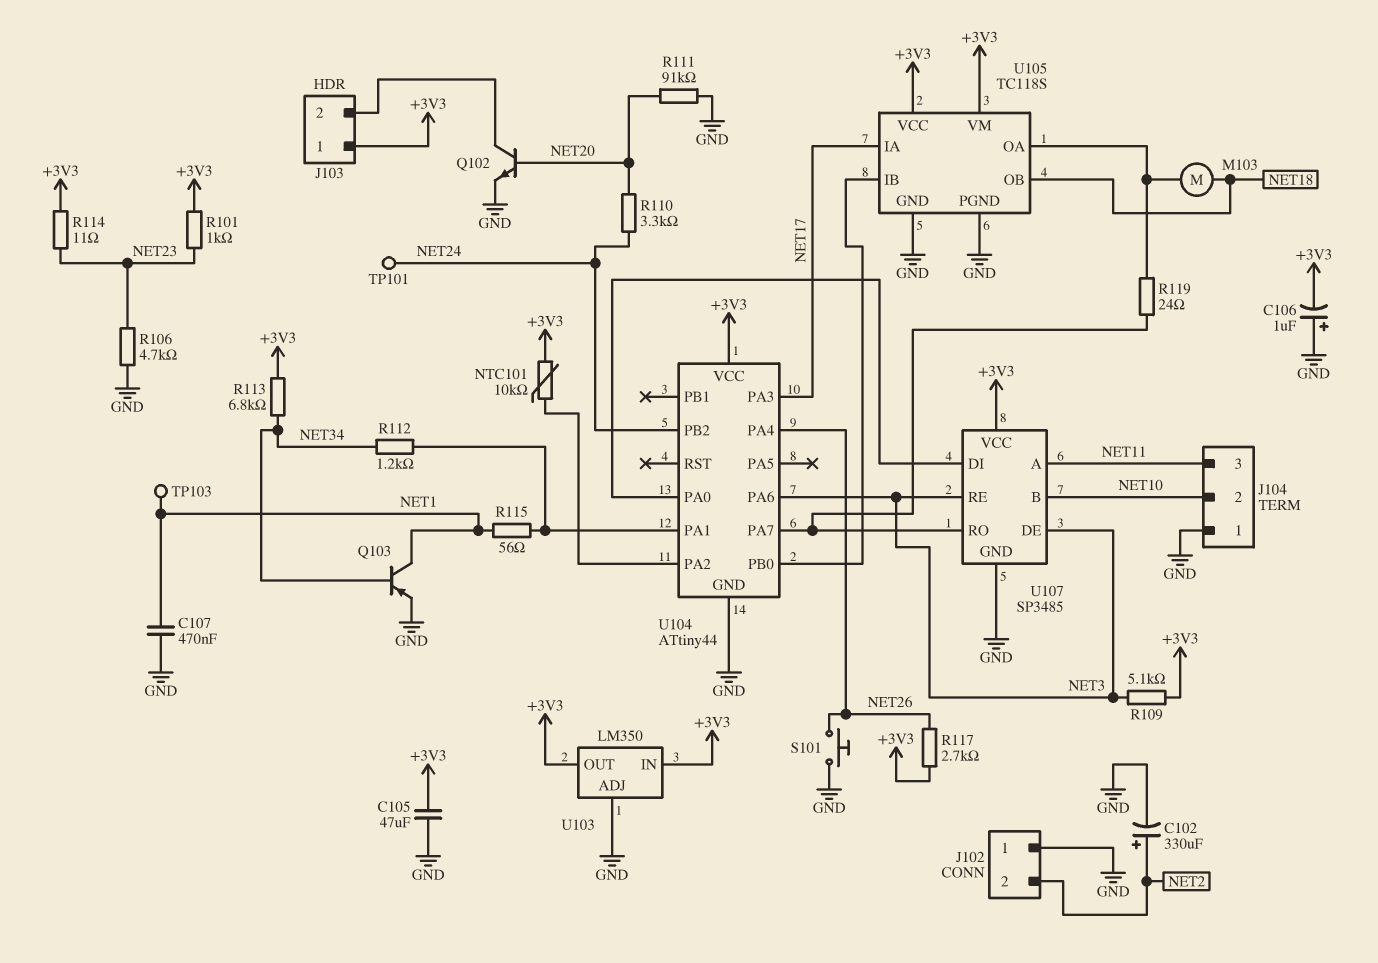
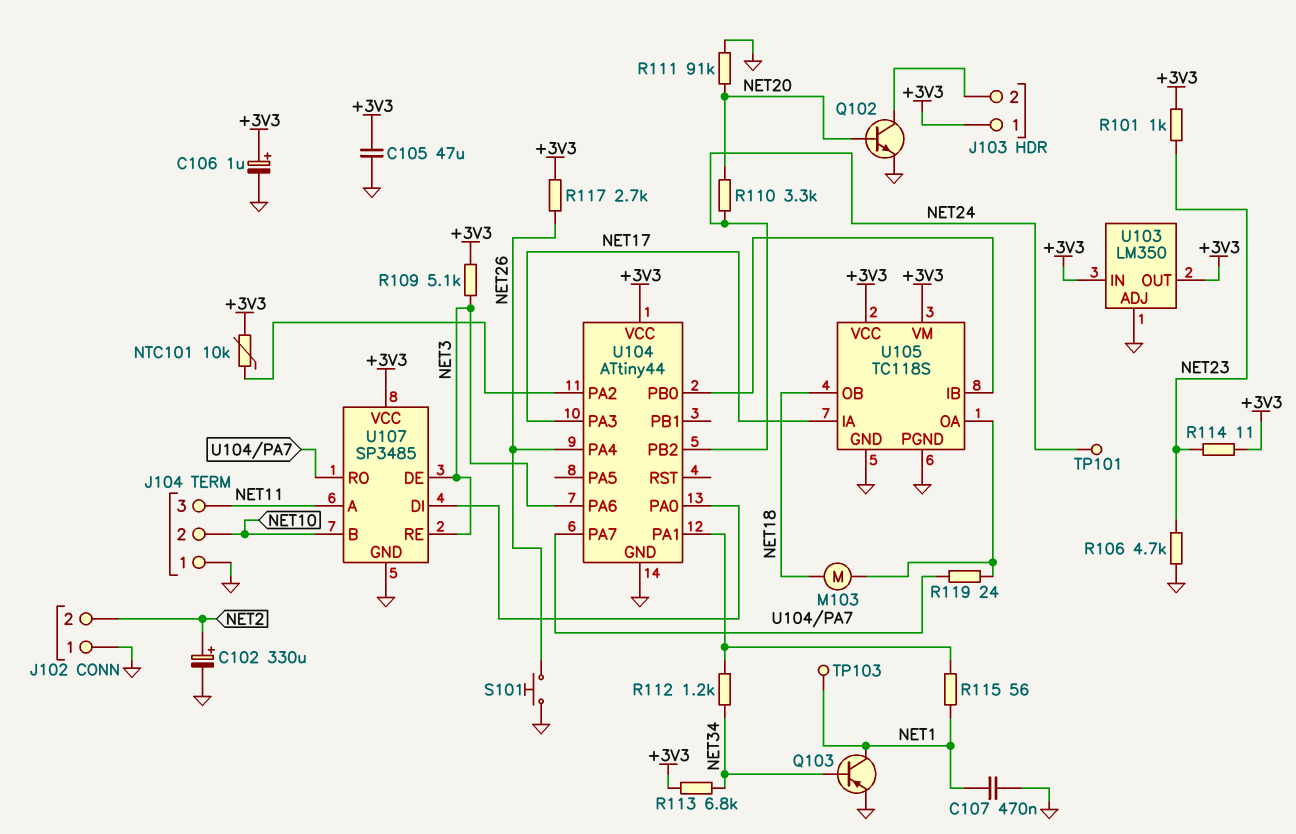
C106: 1uF (plus GND, minus +3V3) -> 1uF (plus +3V3, minus GND)

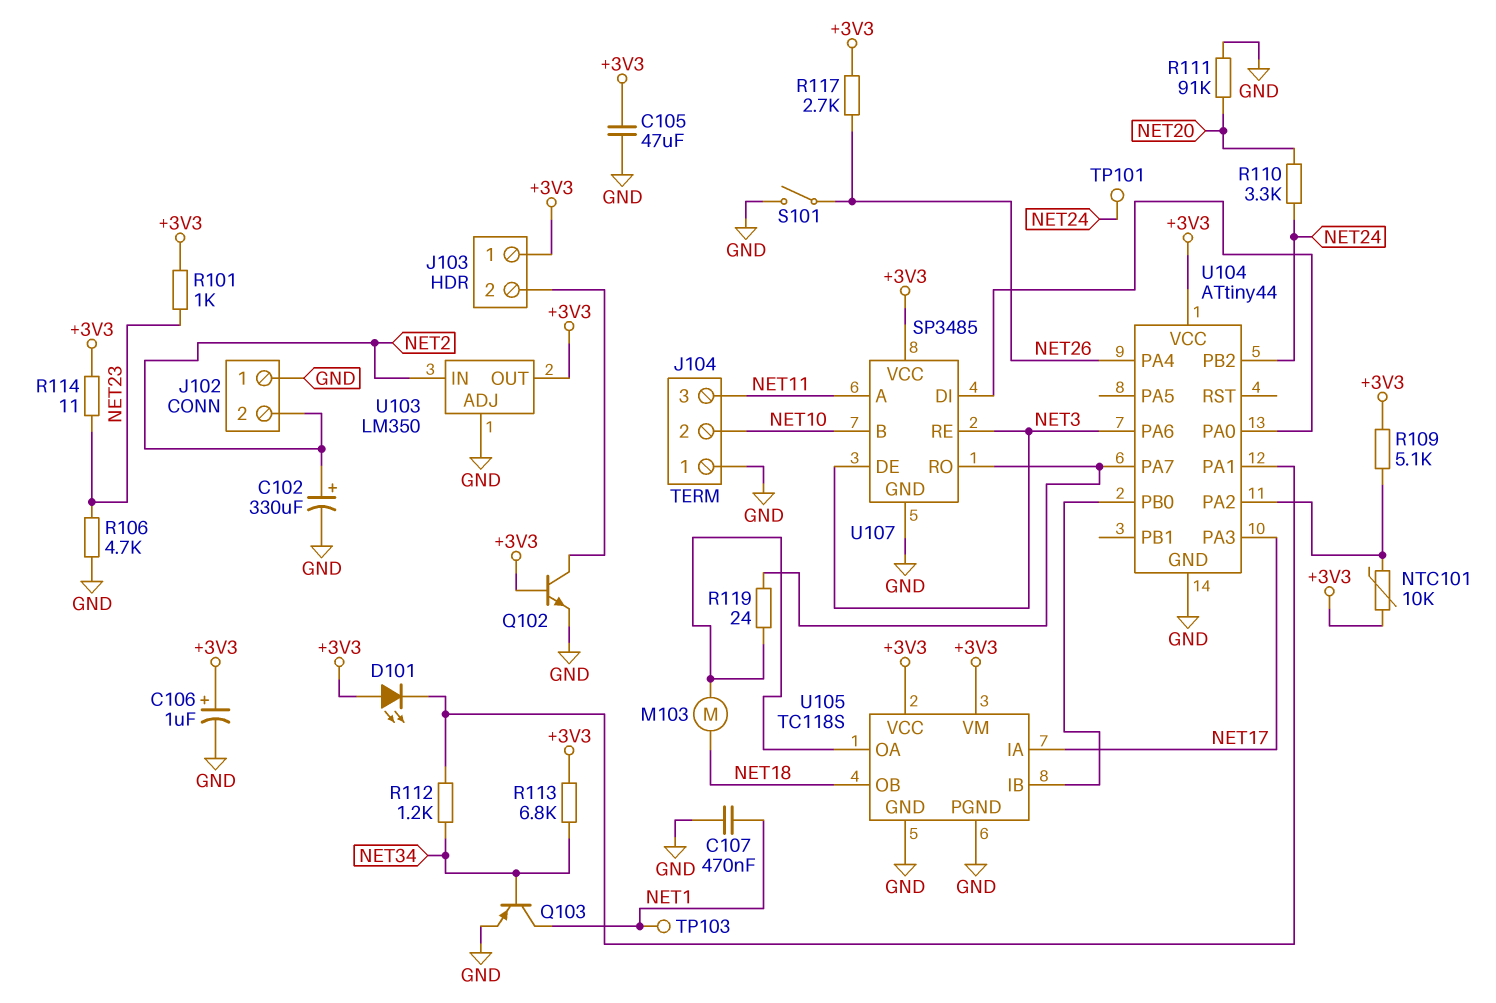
D101: none -> LED (A +3V3, K U104/PA1)
Q102: NPN (B NET20, C J103/2, E GND) -> NPN (B +3V3, C J103/2, E GND)
R109: 5.1k (+3V3, NET3) -> 5.1k (+3V3, U104/PA2)
R115: 56 (NET1, U104/PA1) -> none
S101: button (GND, NET26) -> switch (GND, NET26)
U103 pin IN: +3V3 -> NET2

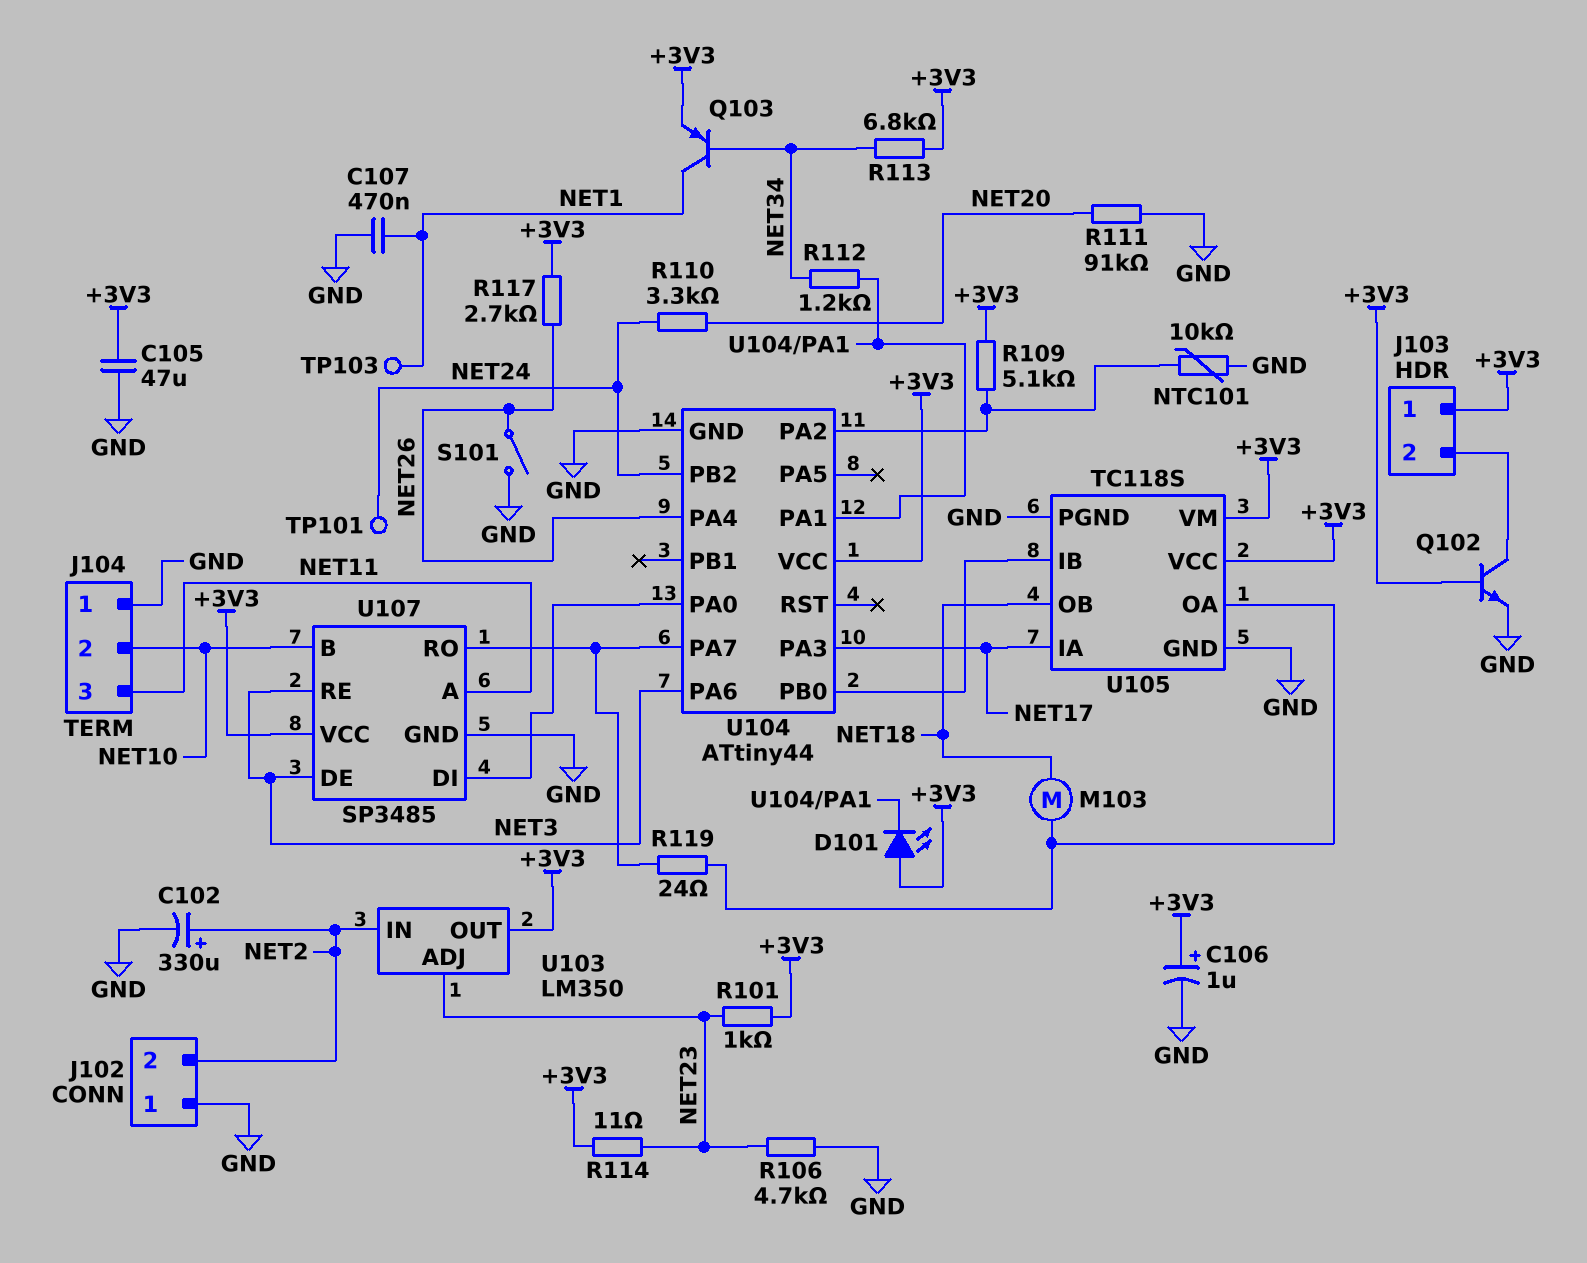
NTC101: 10k (+3V3, U104/PA2) -> 10k (GND, U104/PA2)
Q103: PNP (B NET34, C NET1, E GND) -> PNP (B NET34, C NET1, E +3V3)
U103 pin ADJ: GND -> NET23

